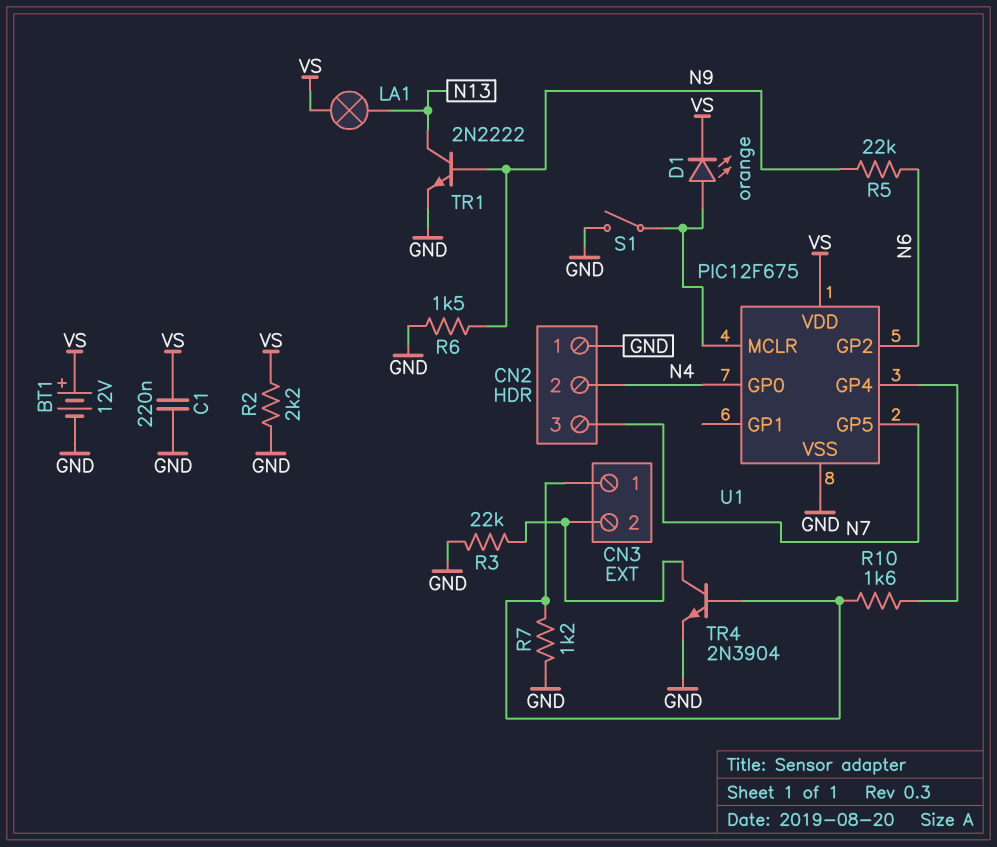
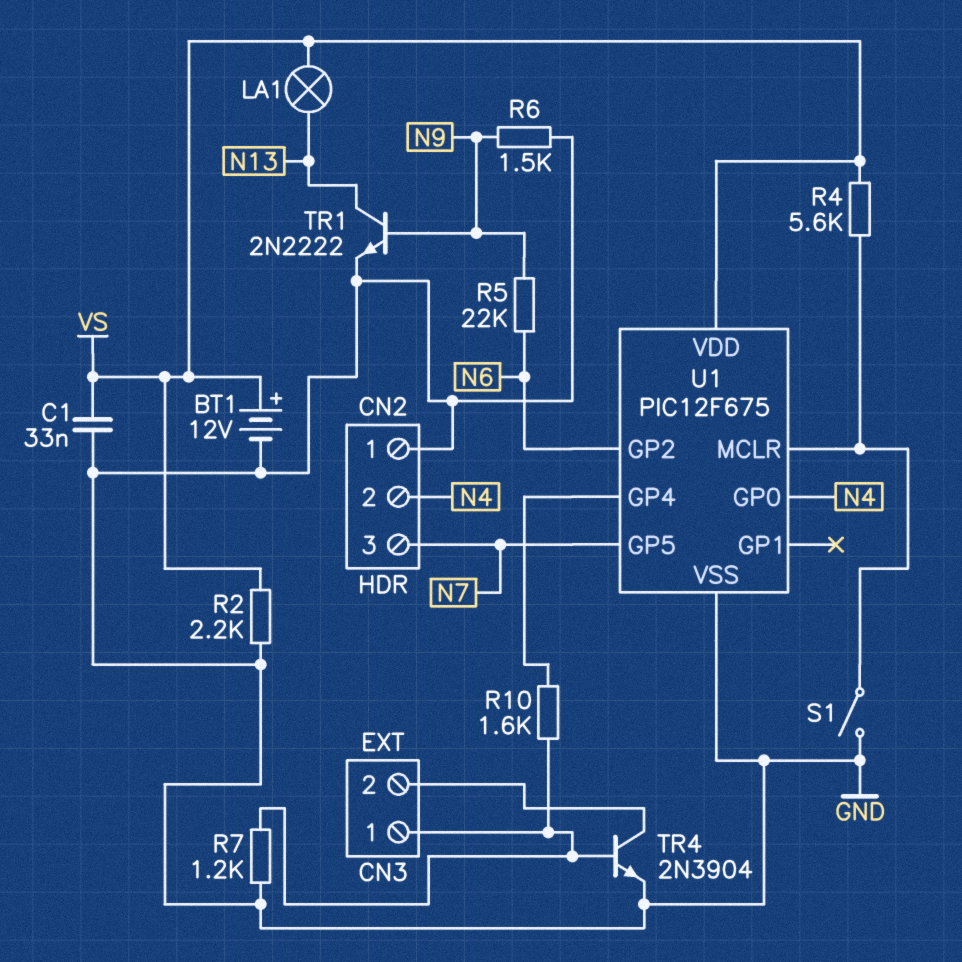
C1: 220nF (GND, VS) -> 33nF (GND, VS)
D1: LED orange (A U1/MCLR, K VS) -> none
R3: 22k (CN3/2, GND) -> none
R4: none -> 5.6k (U1/MCLR, VS)

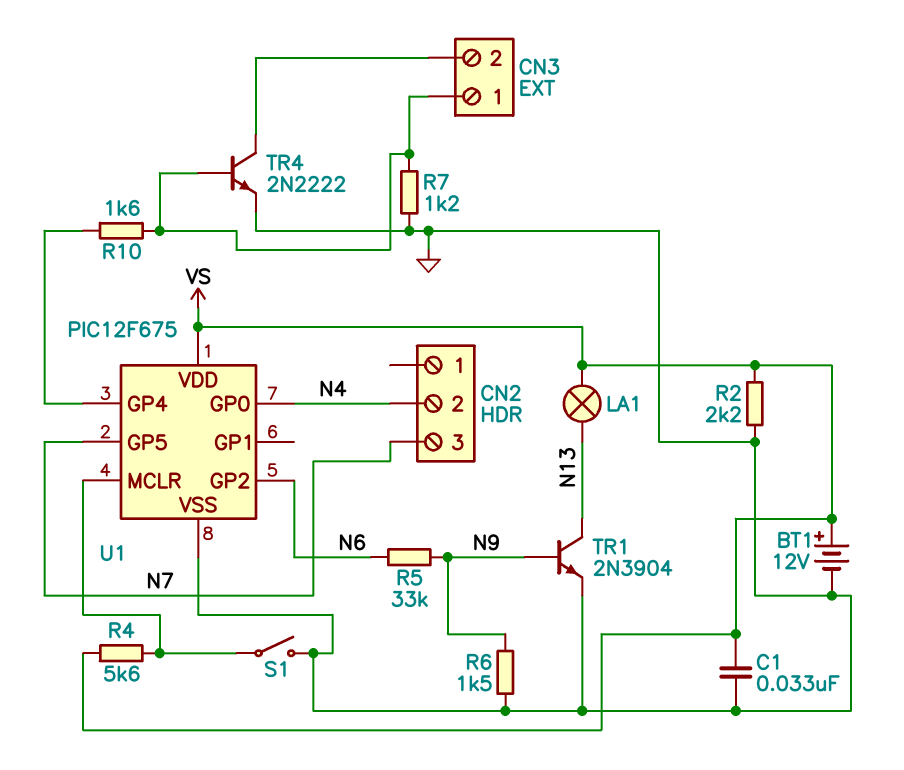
CN2 pin 1: GND -> none
R5: 22k (N6, N9) -> 33k (N6, N9)
TR1: NPN 2N2222 (B N9, C N13, E GND) -> NPN 2N3904 (B N9, C N13, E GND)
TR4: NPN 2N3904 (B CN3/1, C CN3/2, E GND) -> NPN 2N2222 (B CN3/1, C CN3/2, E GND)

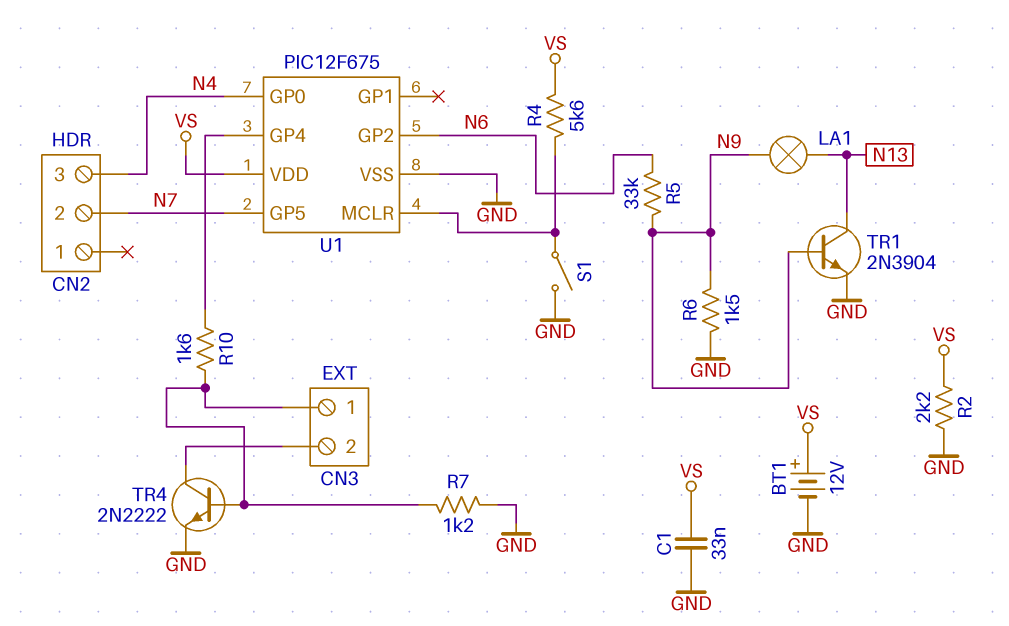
CN2 pin 2: N4 -> N7
CN2 pin 3: N7 -> N4
LA1: lamp (N13, VS) -> lamp (N9, N13)

